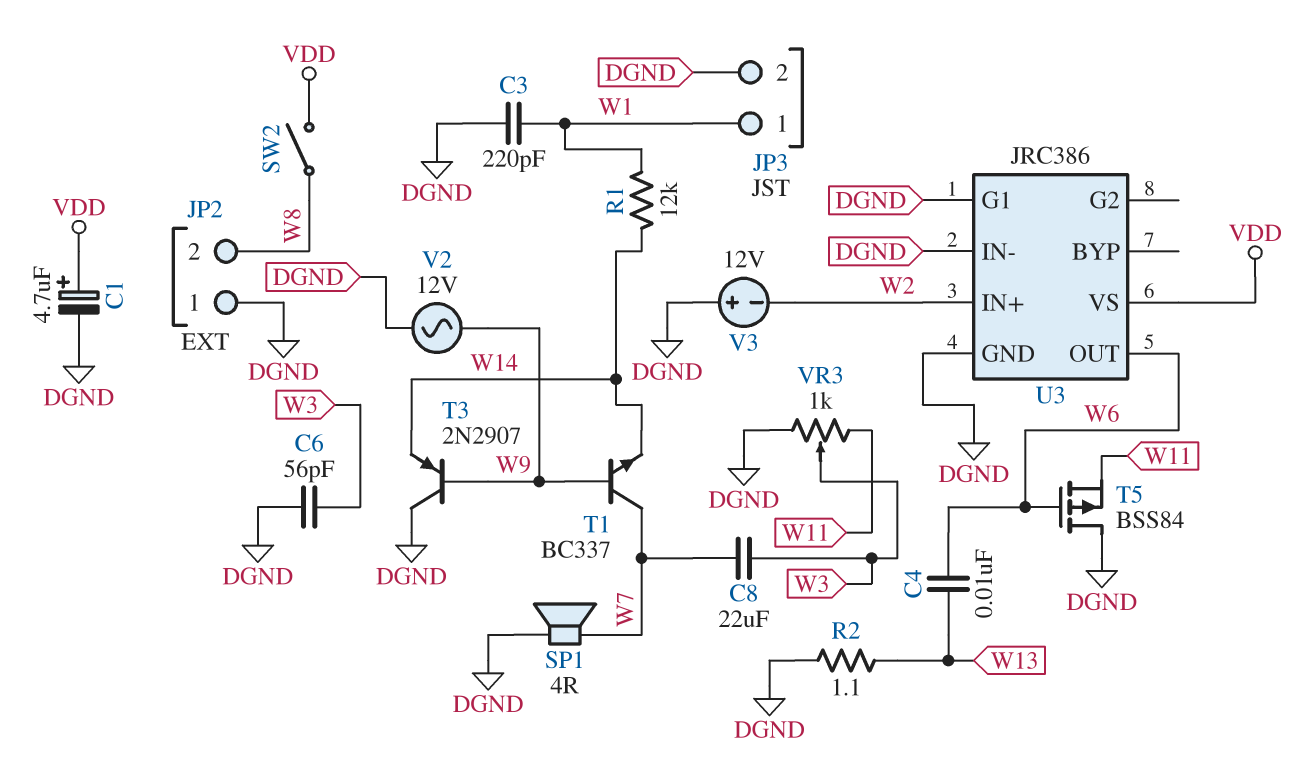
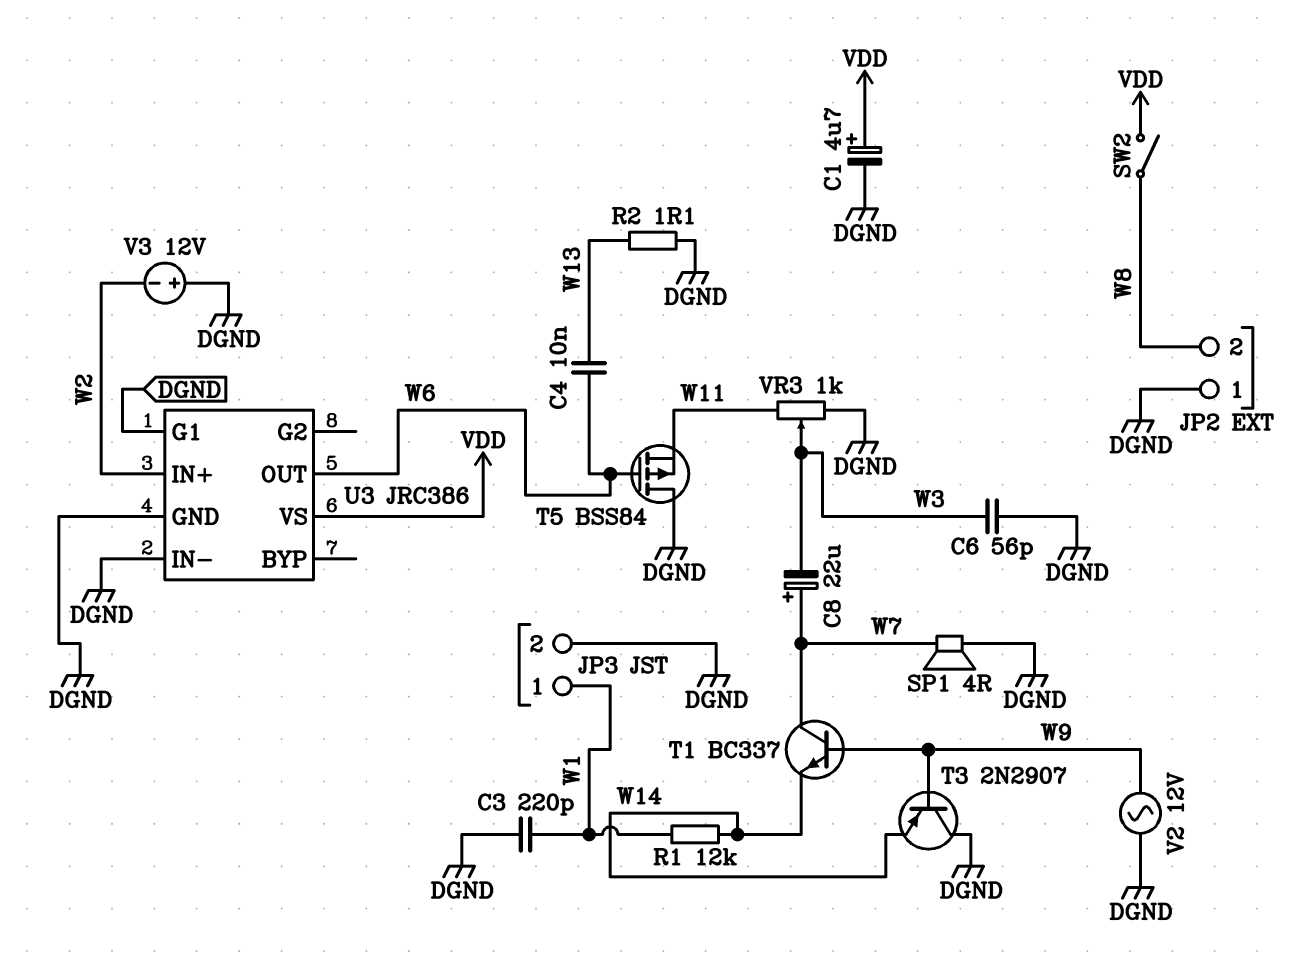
C8: 22uF (W3, W7) -> 22uF (plus W7, minus W3)

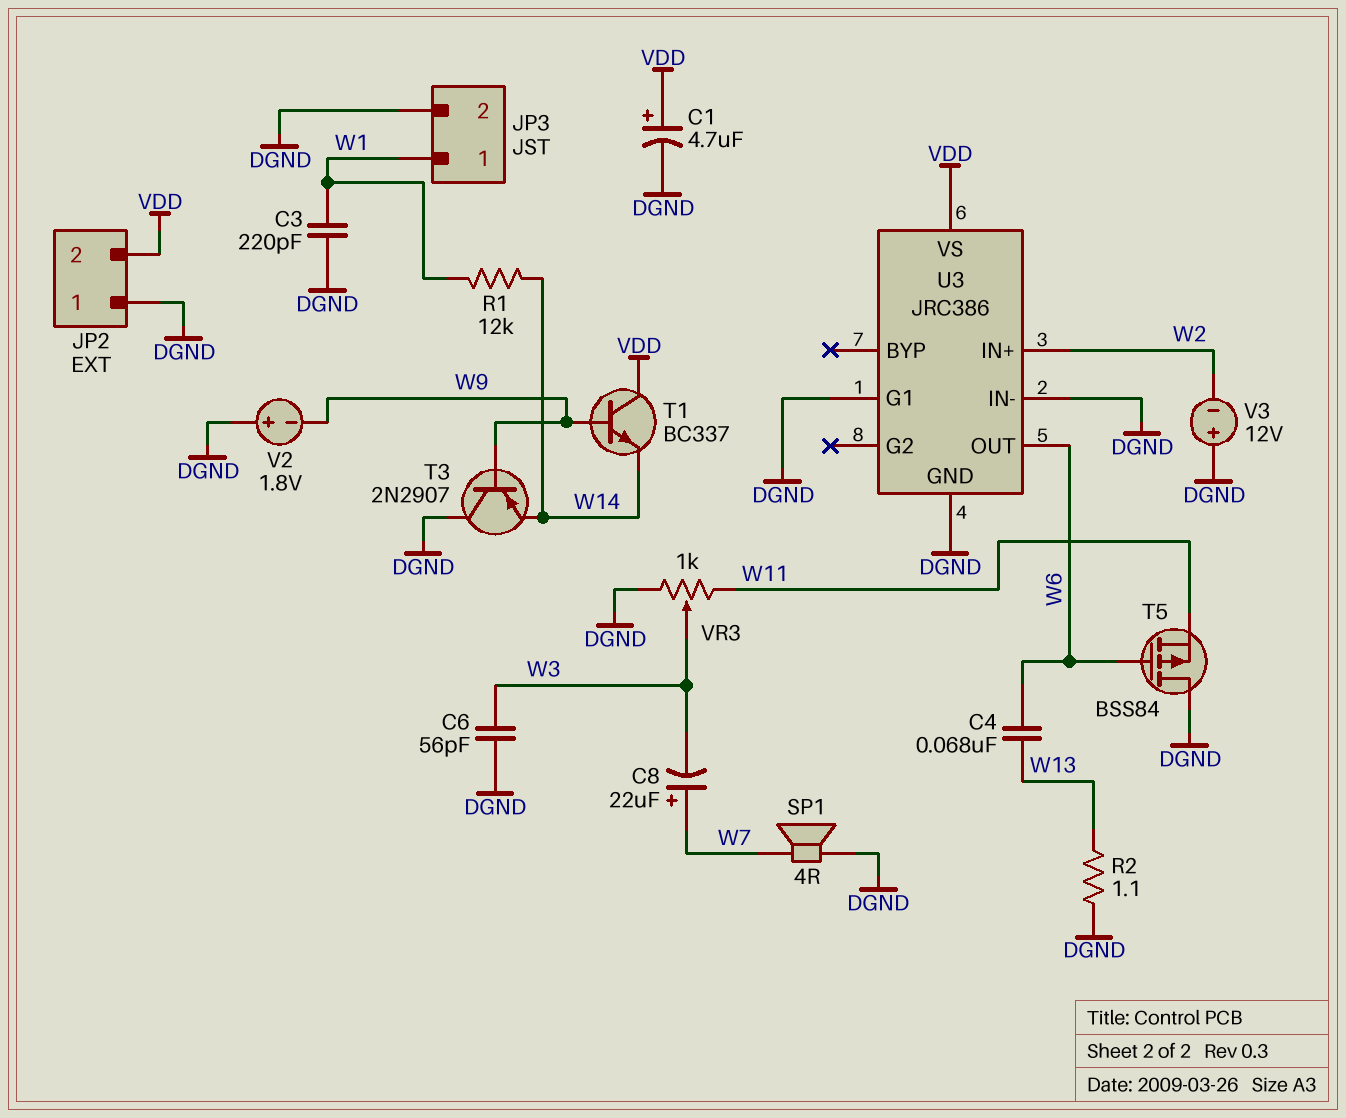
C4: 10nF (W6, W13) -> 68nF (W6, W13)
JP2 pin 2: W8 -> VDD
SW2: switch (VDD, W8) -> none
T1: NPN BC337 (B W9, C W7, E W14) -> NPN BC337 (B W9, C VDD, E W14)
V2: AC 12V (DGND, W9) -> 1.8V (plus DGND, minus W9)

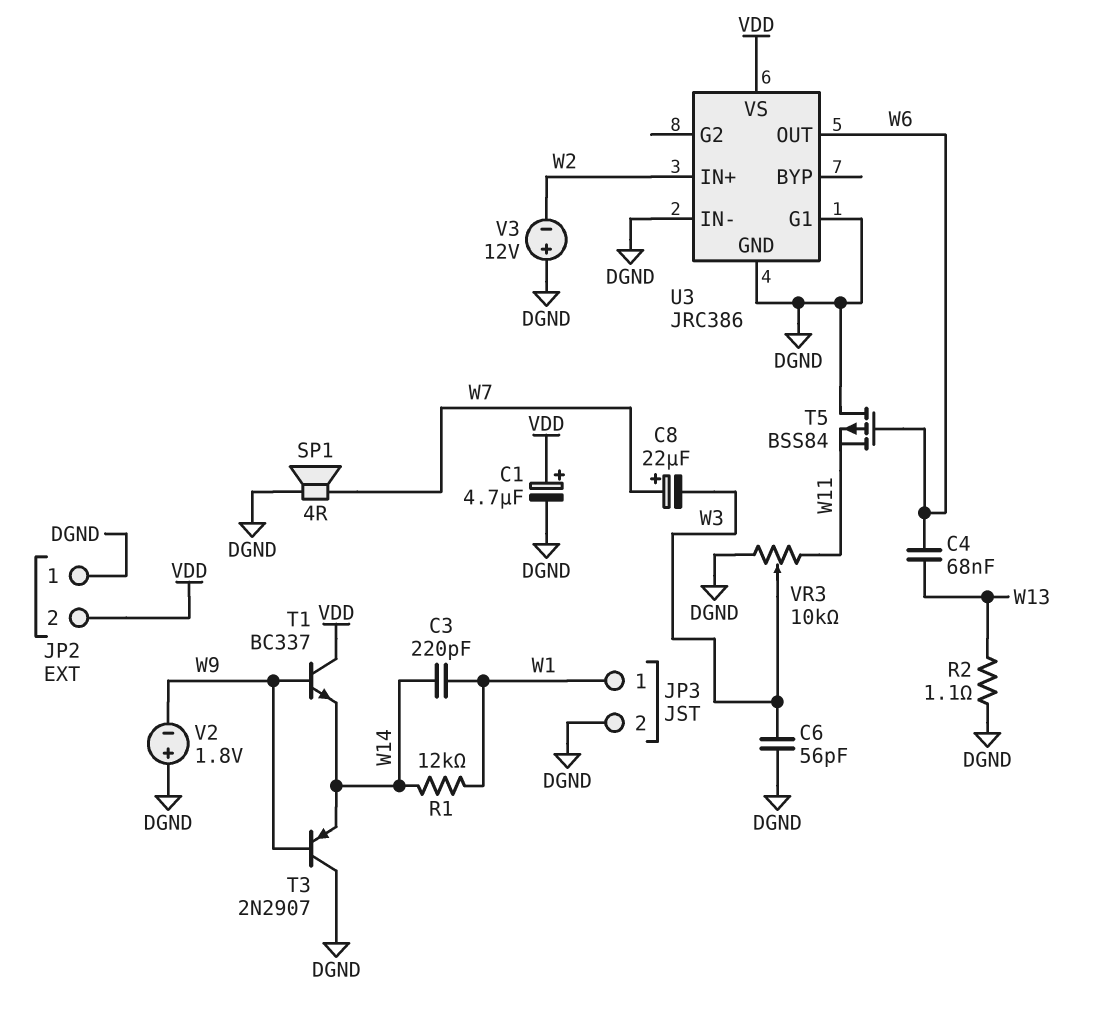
C3: 220pF (DGND, W1) -> 220pF (W1, W14)
VR3: 1k (DGND, W11, wiper W3) -> 10k (DGND, W11, wiper W3)

